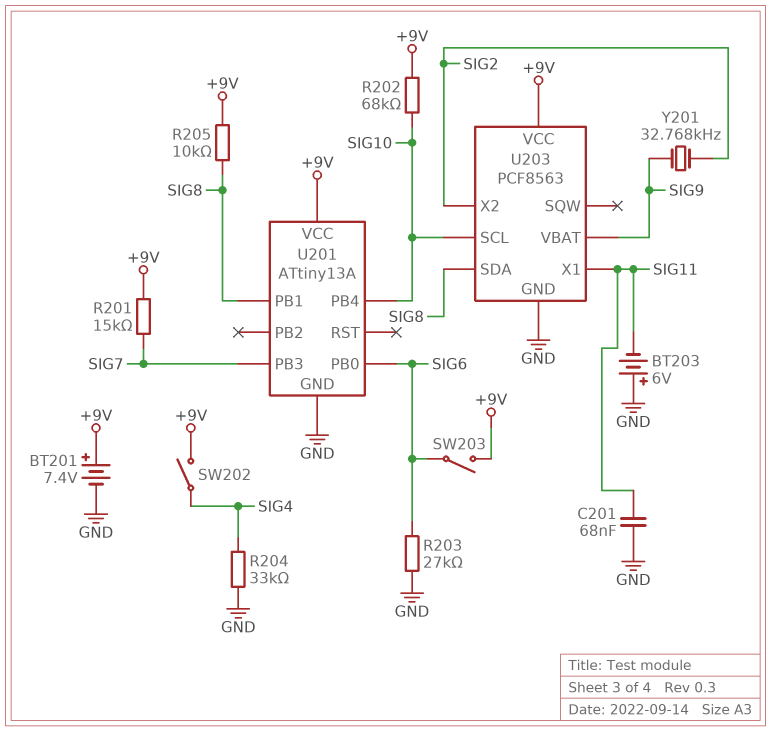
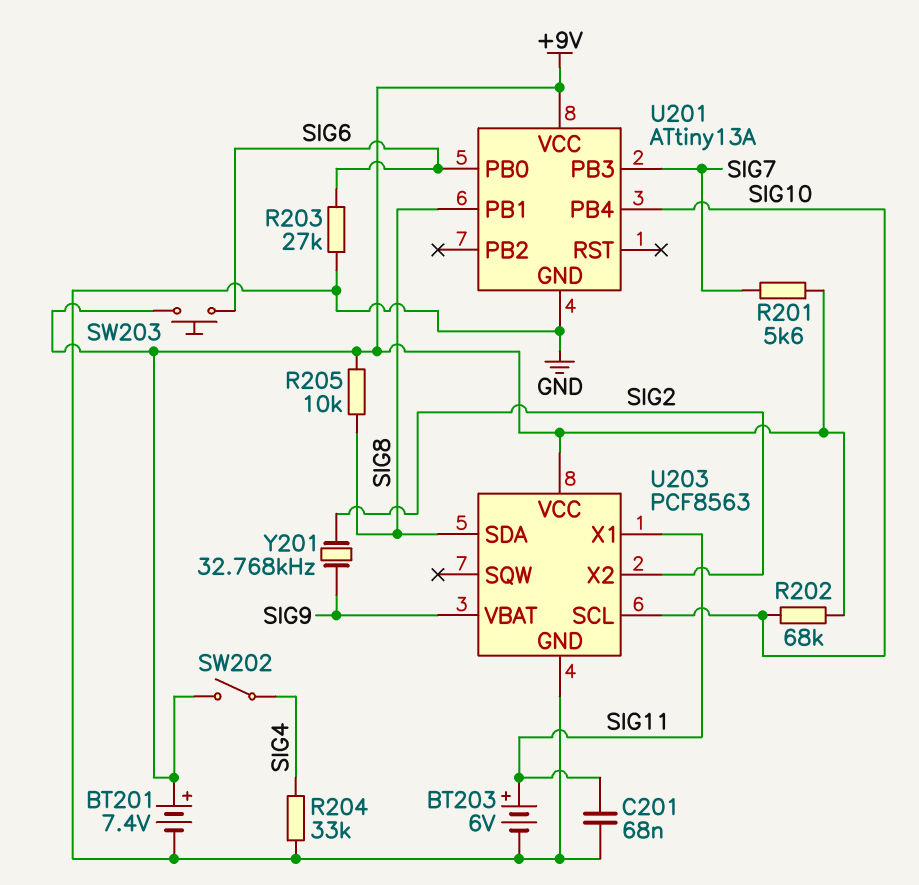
BT203: 6V (plus GND, minus SIG11) -> 6V (plus SIG11, minus GND)
R201: 15k (+9V, SIG7) -> 5.6k (+9V, SIG7)
SW203: switch (+9V, SIG6) -> button (+9V, SIG6)

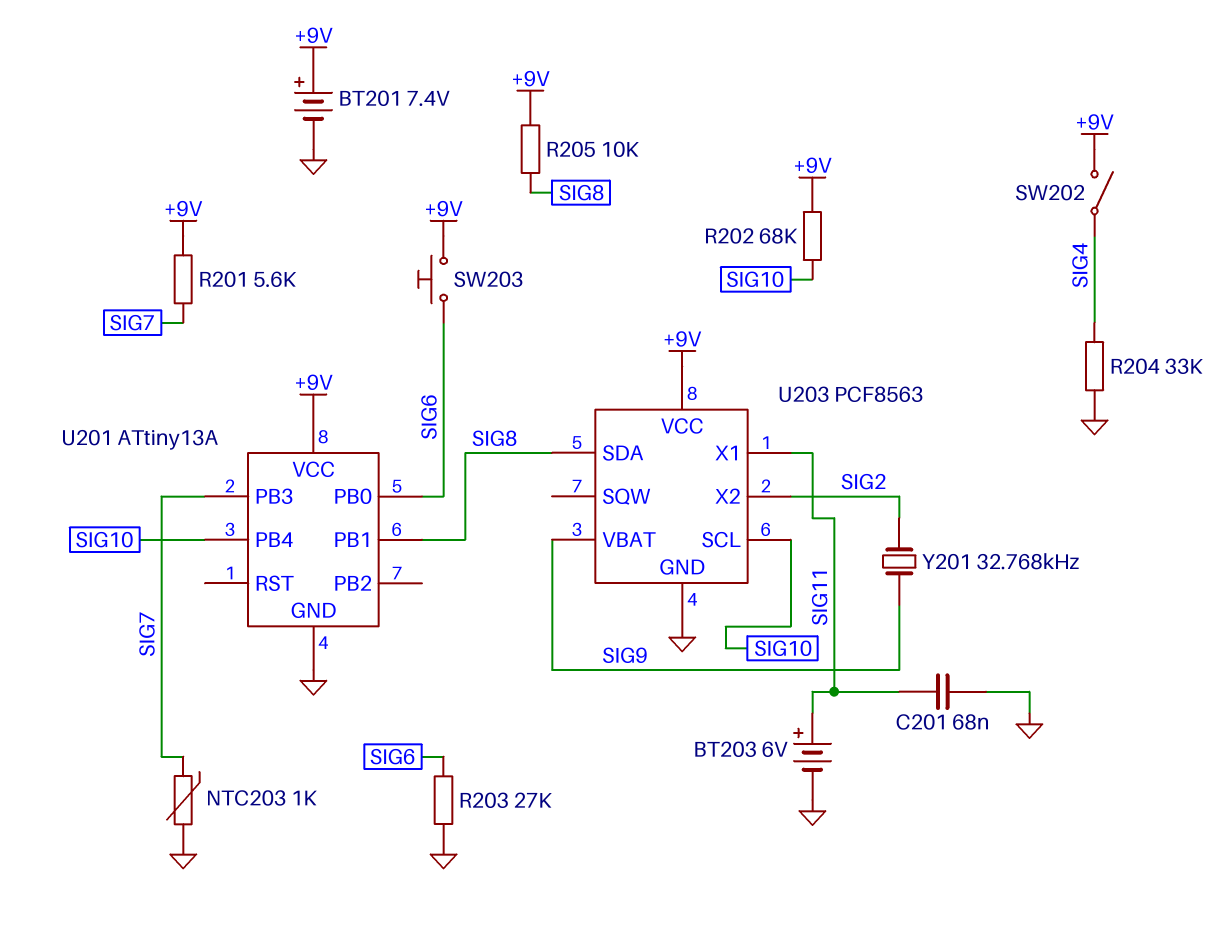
NTC203: none -> 1k (GND, SIG7)

